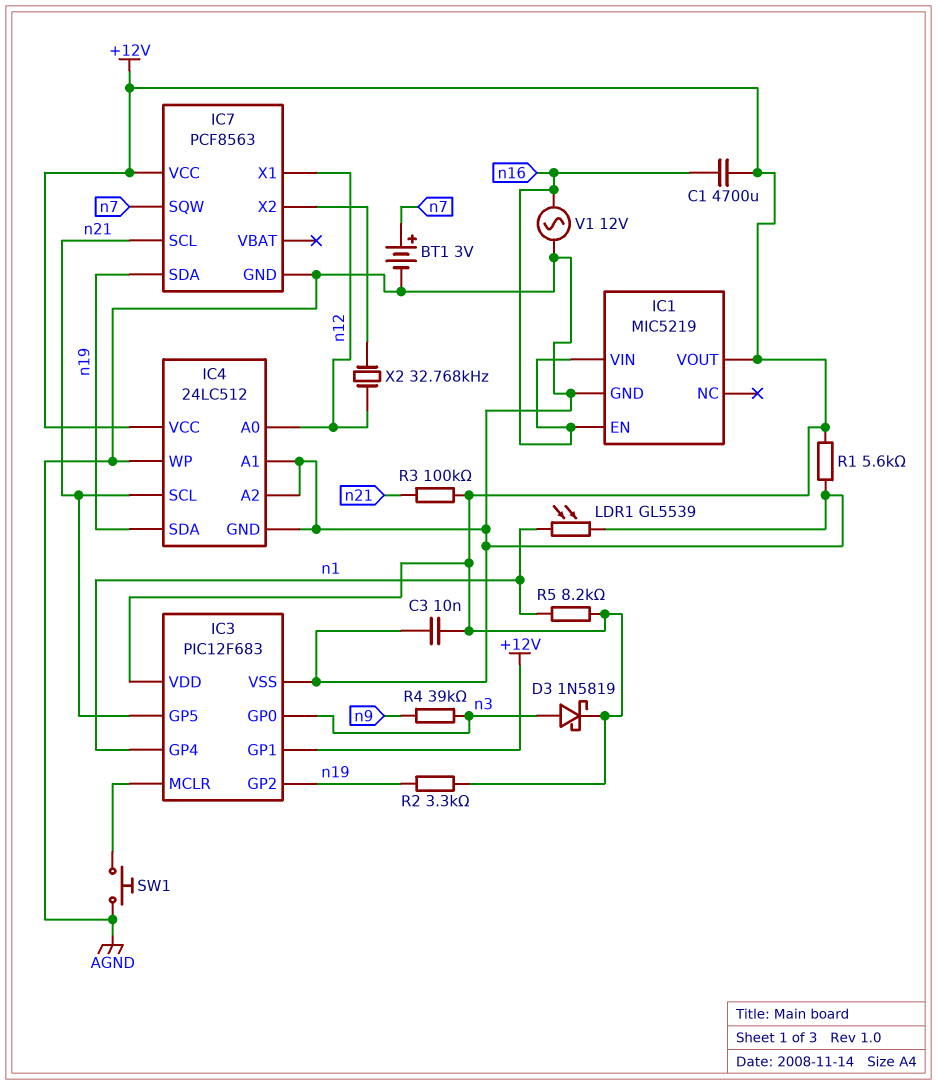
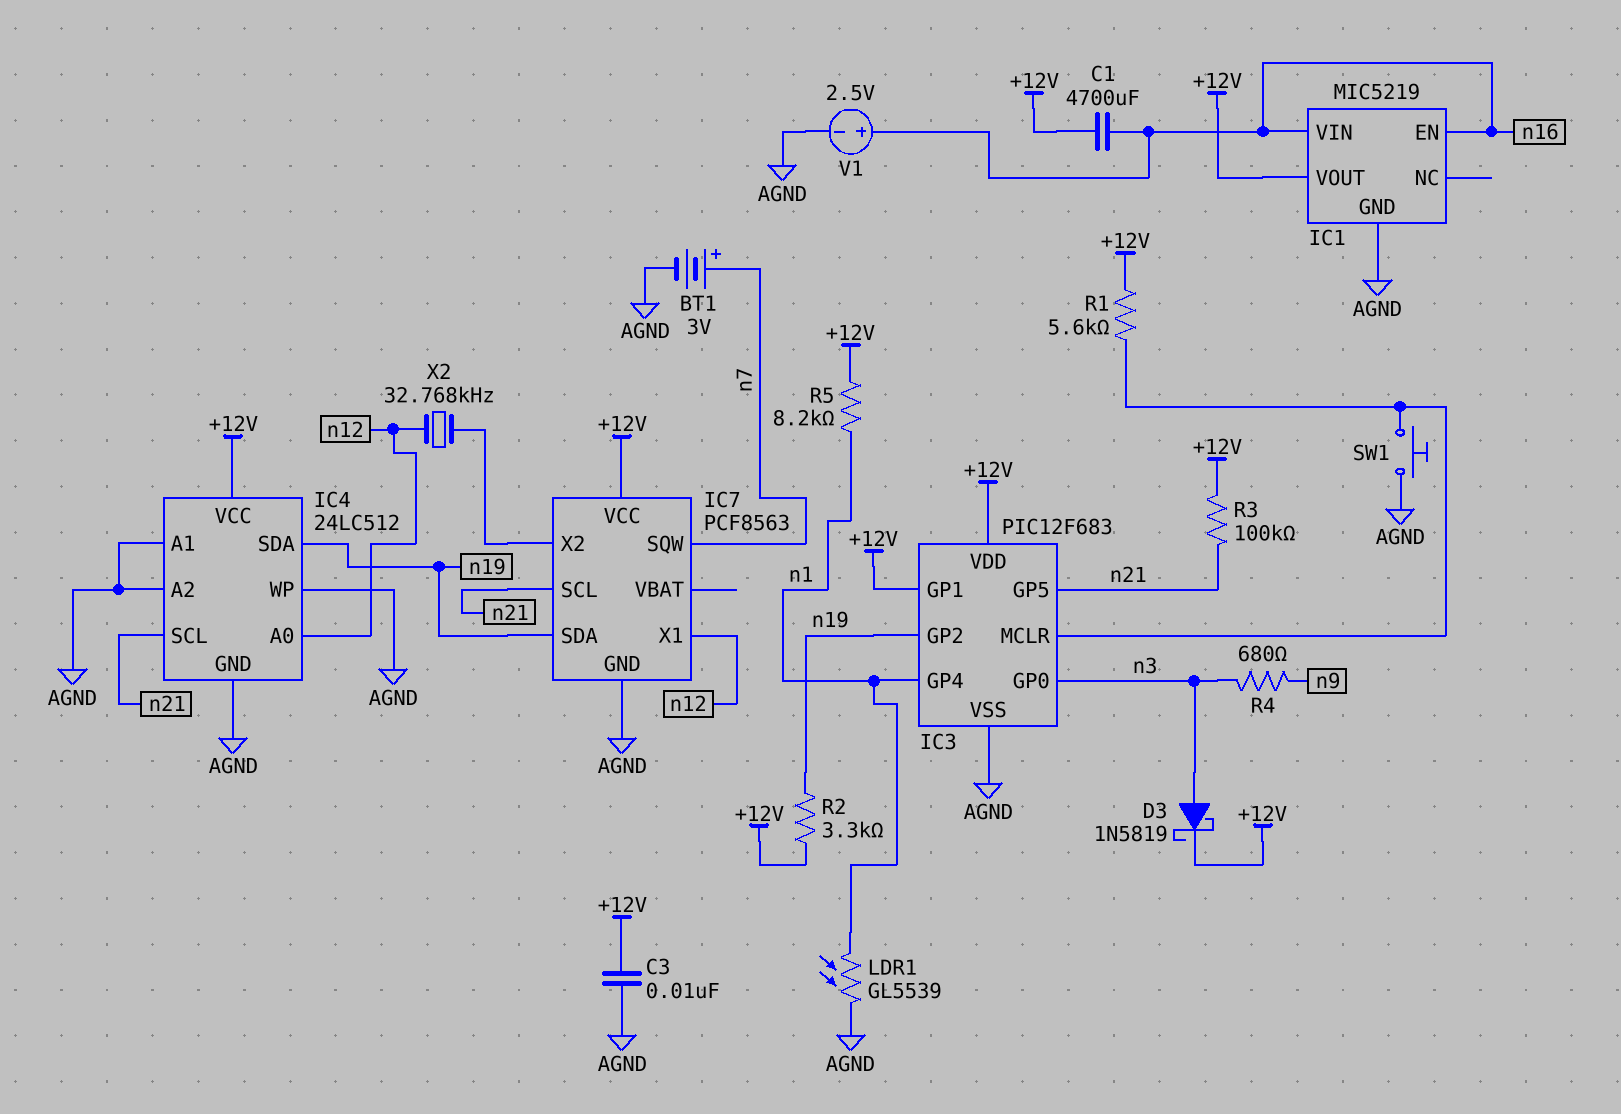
R1: 5.6k (+12V, AGND) -> 5.6k (+12V, IC3/MCLR)
R4: 39k (n3, n9) -> 680 (n3, n9)
V1: AC 12V (AGND, n16) -> 2.5V (plus n16, minus AGND)

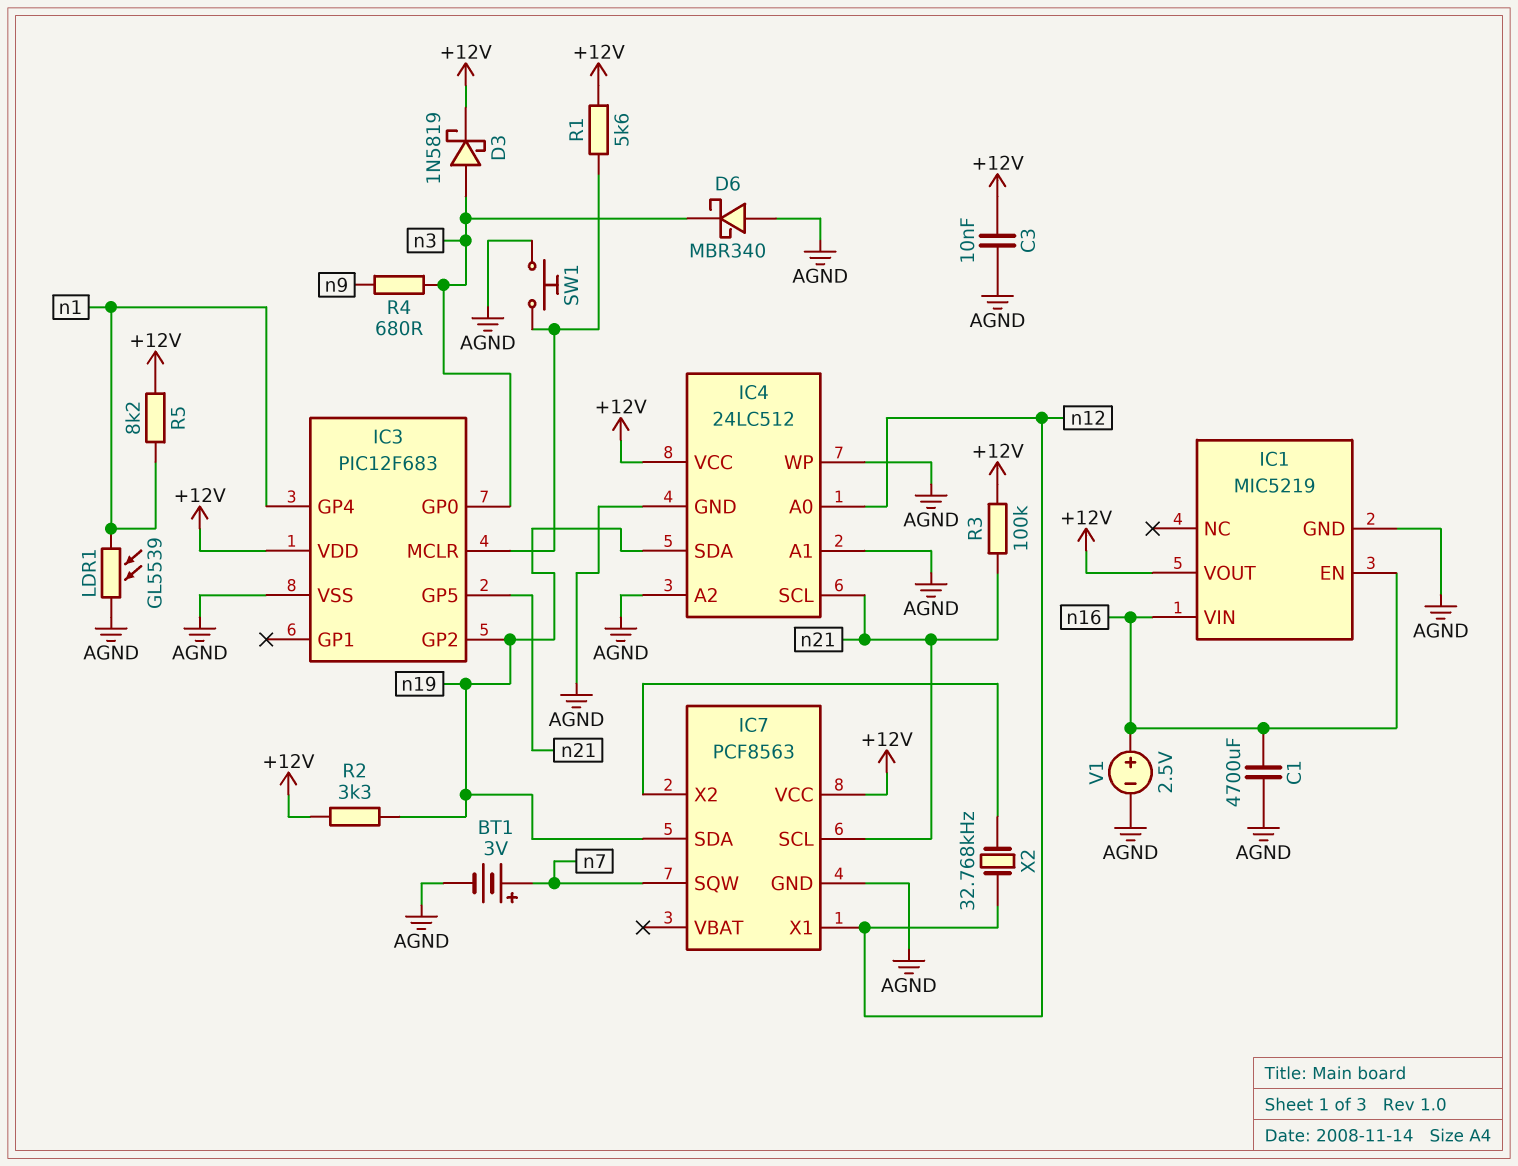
C1: 4700uF (+12V, n16) -> 4700uF (AGND, n16)
D6: none -> schottky MBR340 (A AGND, K n3)
IC3 pin GP1: +12V -> none

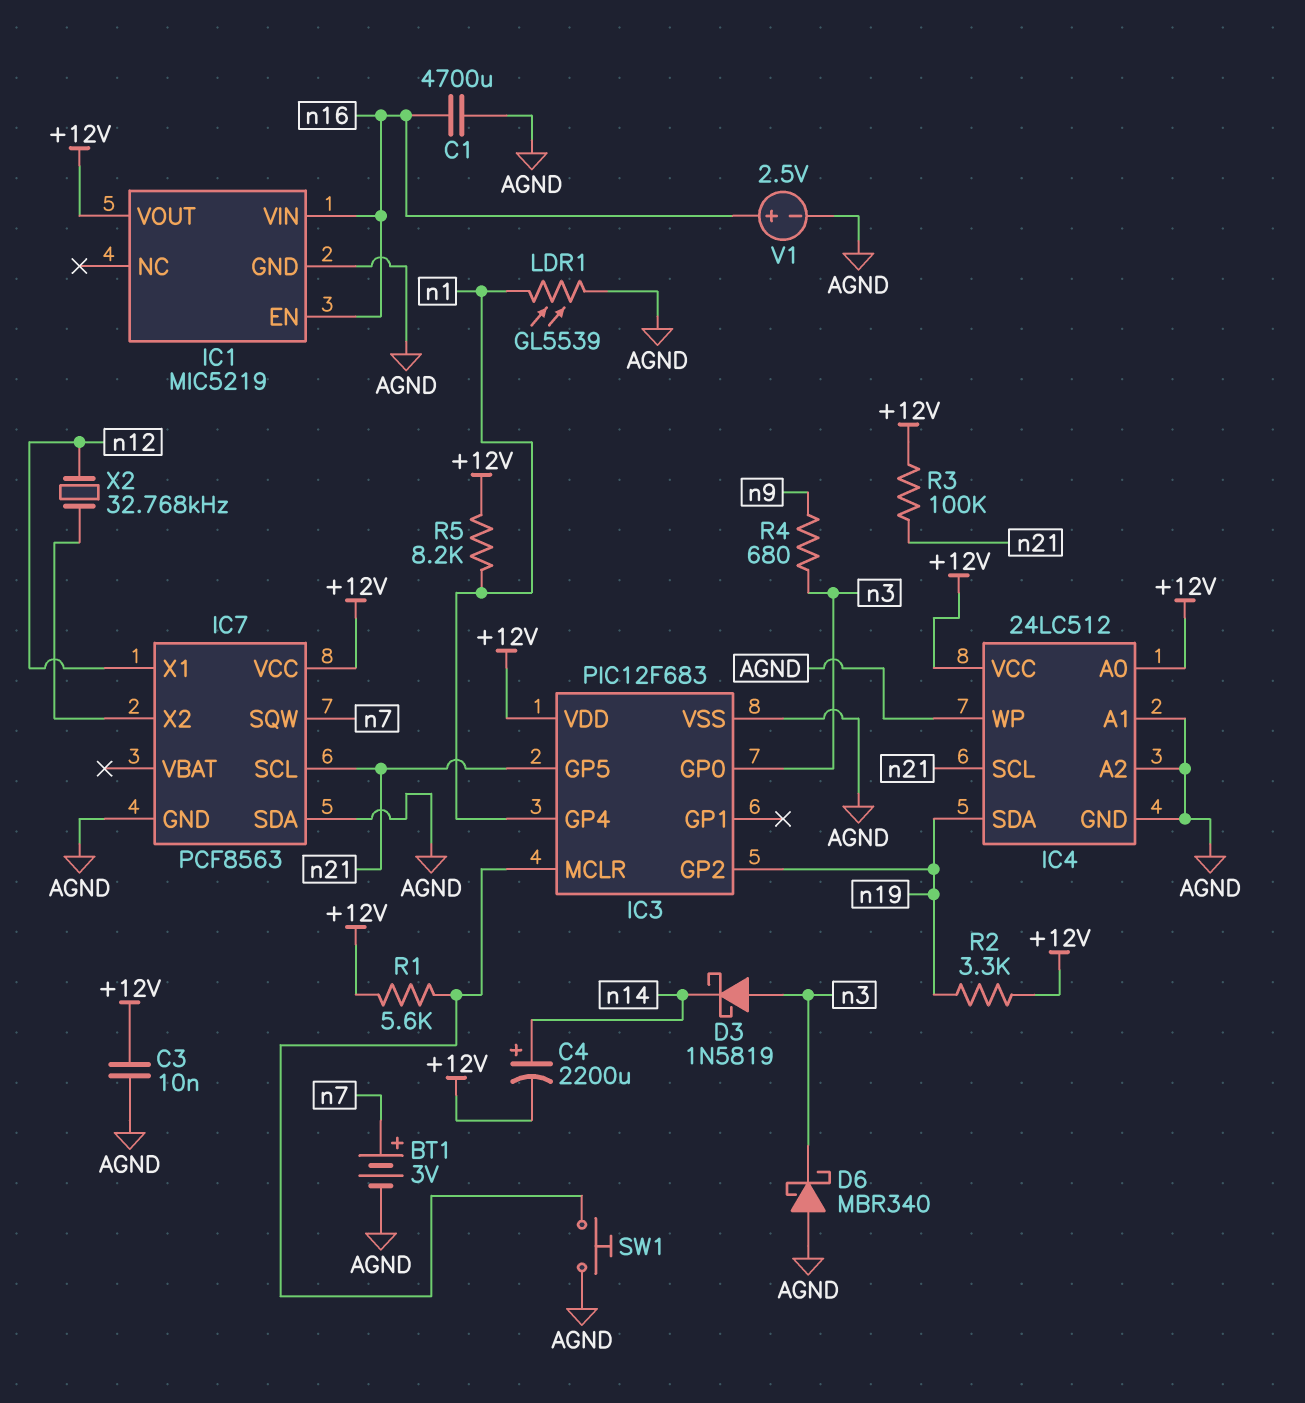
C4: none -> 2200uF (plus n14, minus +12V)
D3: schottky 1N5819 (A n3, K +12V) -> schottky 1N5819 (A n3, K n14)
IC4 pin A0: n12 -> +12V
IC7 pin SDA: n19 -> AGND

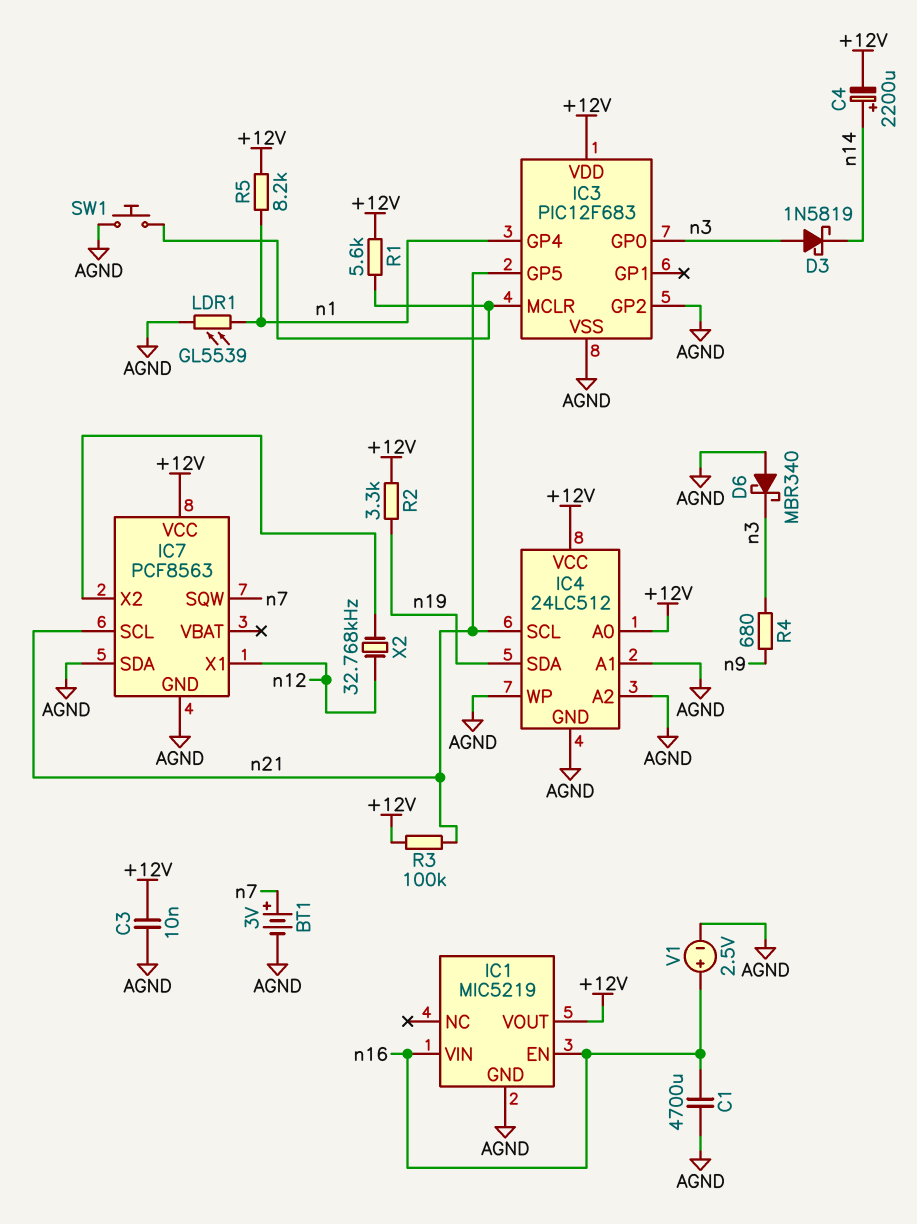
IC3 pin GP2: n19 -> AGND

